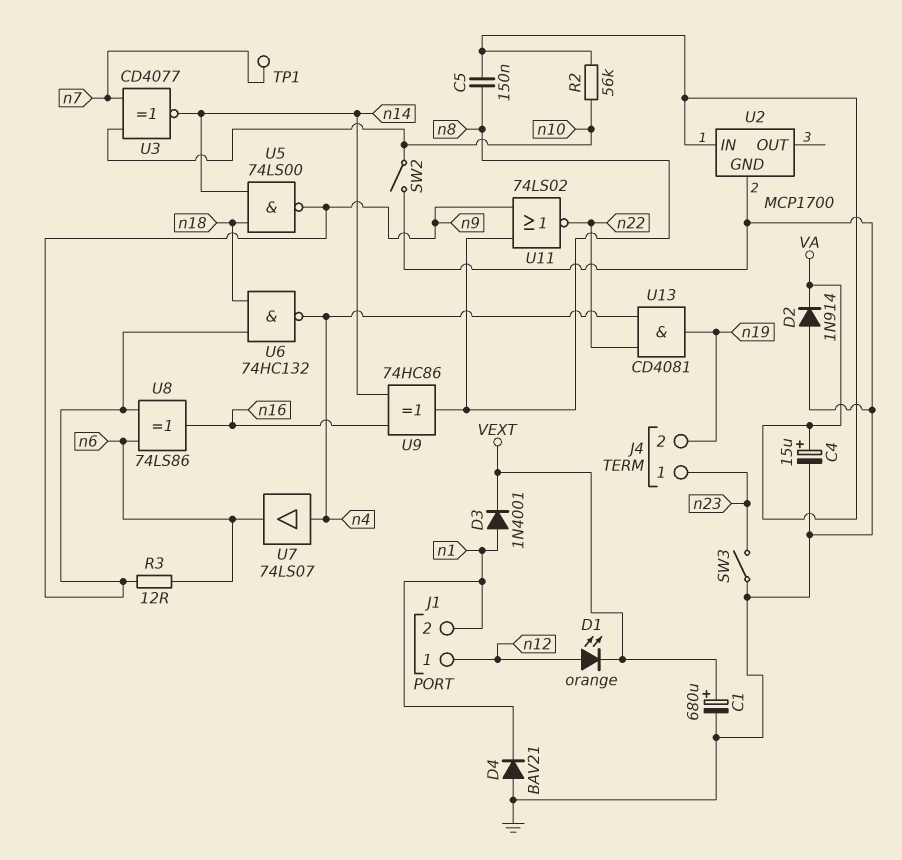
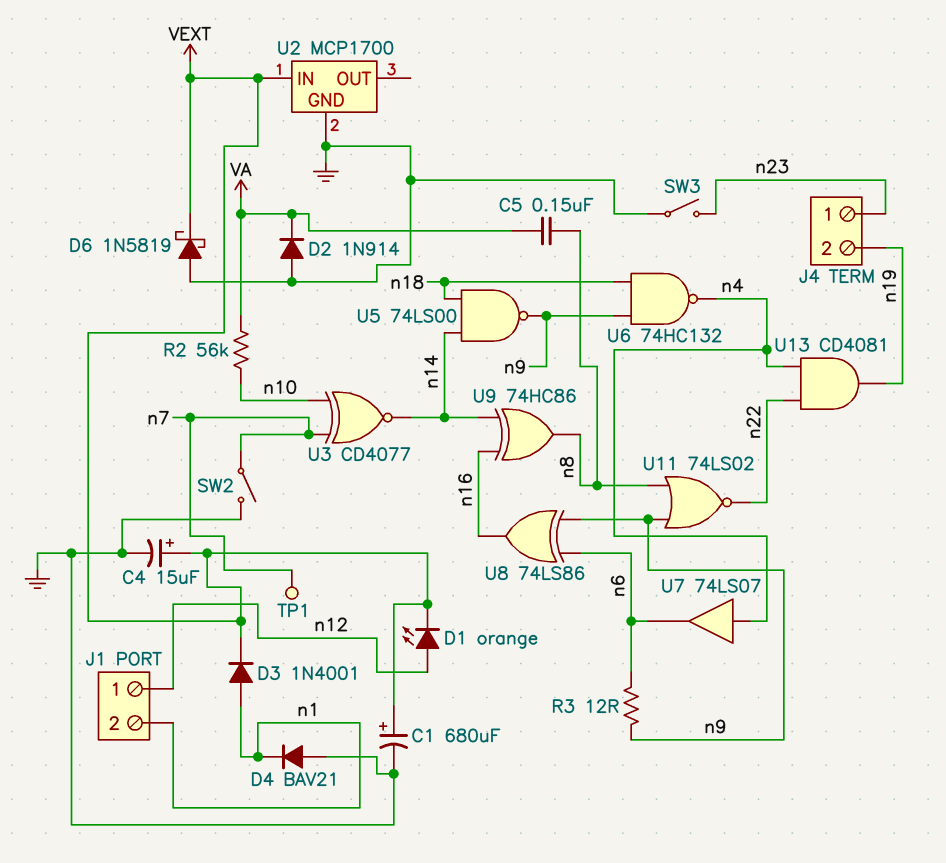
C4: 15uF (plus VA, minus GND) -> 15uF (plus VEXT, minus GND)
D6: none -> schottky 1N5819 (A GND, K VEXT)
SW2: switch (GND, n10) -> switch (GND, n7)
U2 pin IN: VA -> VEXT

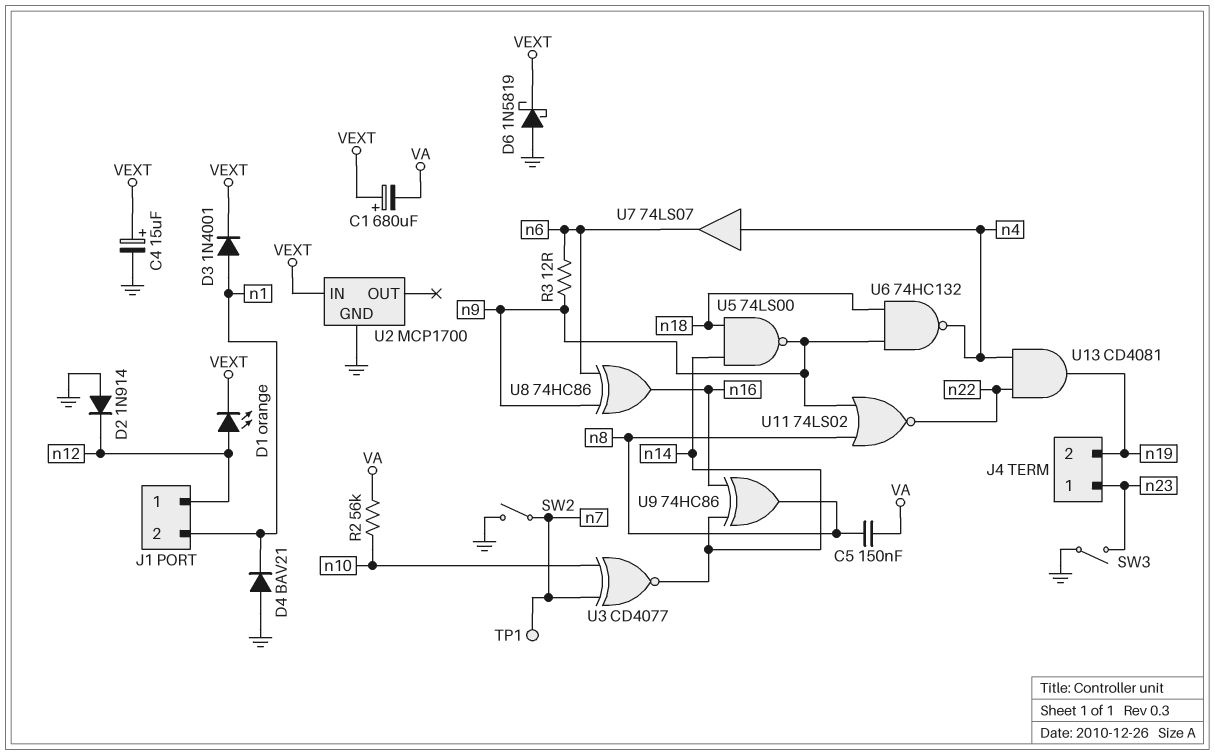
C1: 680uF (plus VEXT, minus GND) -> 680uF (plus VEXT, minus VA)
D2: diode 1N914 (A GND, K VA) -> diode 1N914 (A GND, K n12)
U8: XOR 74LS86 (in n6, in n9, out n16) -> XOR 74HC86 (in n6, in n9, out n16)

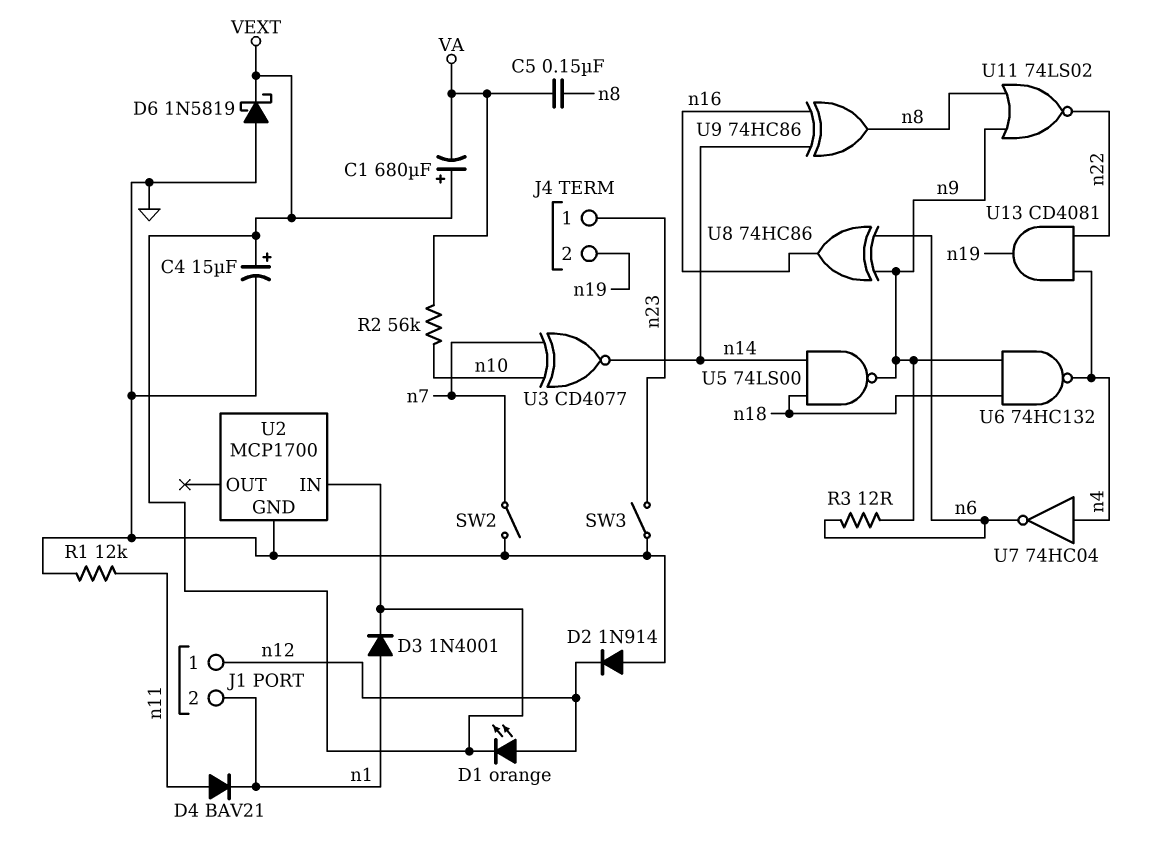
D4: diode BAV21 (A GND, K n1) -> diode BAV21 (A n11, K n1)
R1: none -> 12k (GND, n11)
TP1: test point (n7) -> none
U7: buffer 74LS07 (in n4, out n6) -> NOT 74HC04 (in n4, out n6)

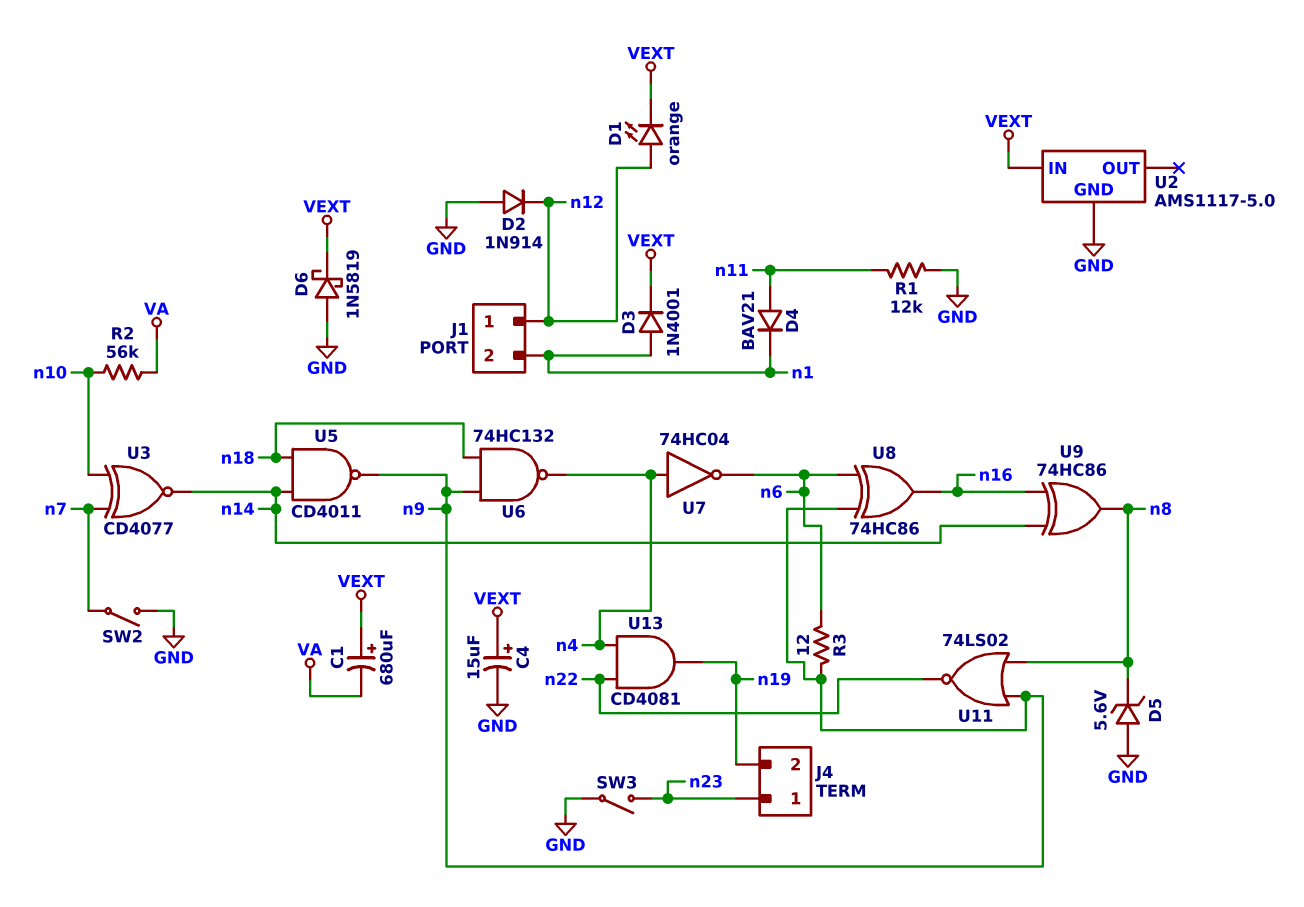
C5: 150nF (VA, n8) -> none
D5: none -> zener 5.6V (A GND, K n8)
U2: MCP1700 -> AMS1117-5.0
U5: NAND 74LS00 (in n14, in n18, out n9) -> NAND CD4011 (in n14, in n18, out n9)

